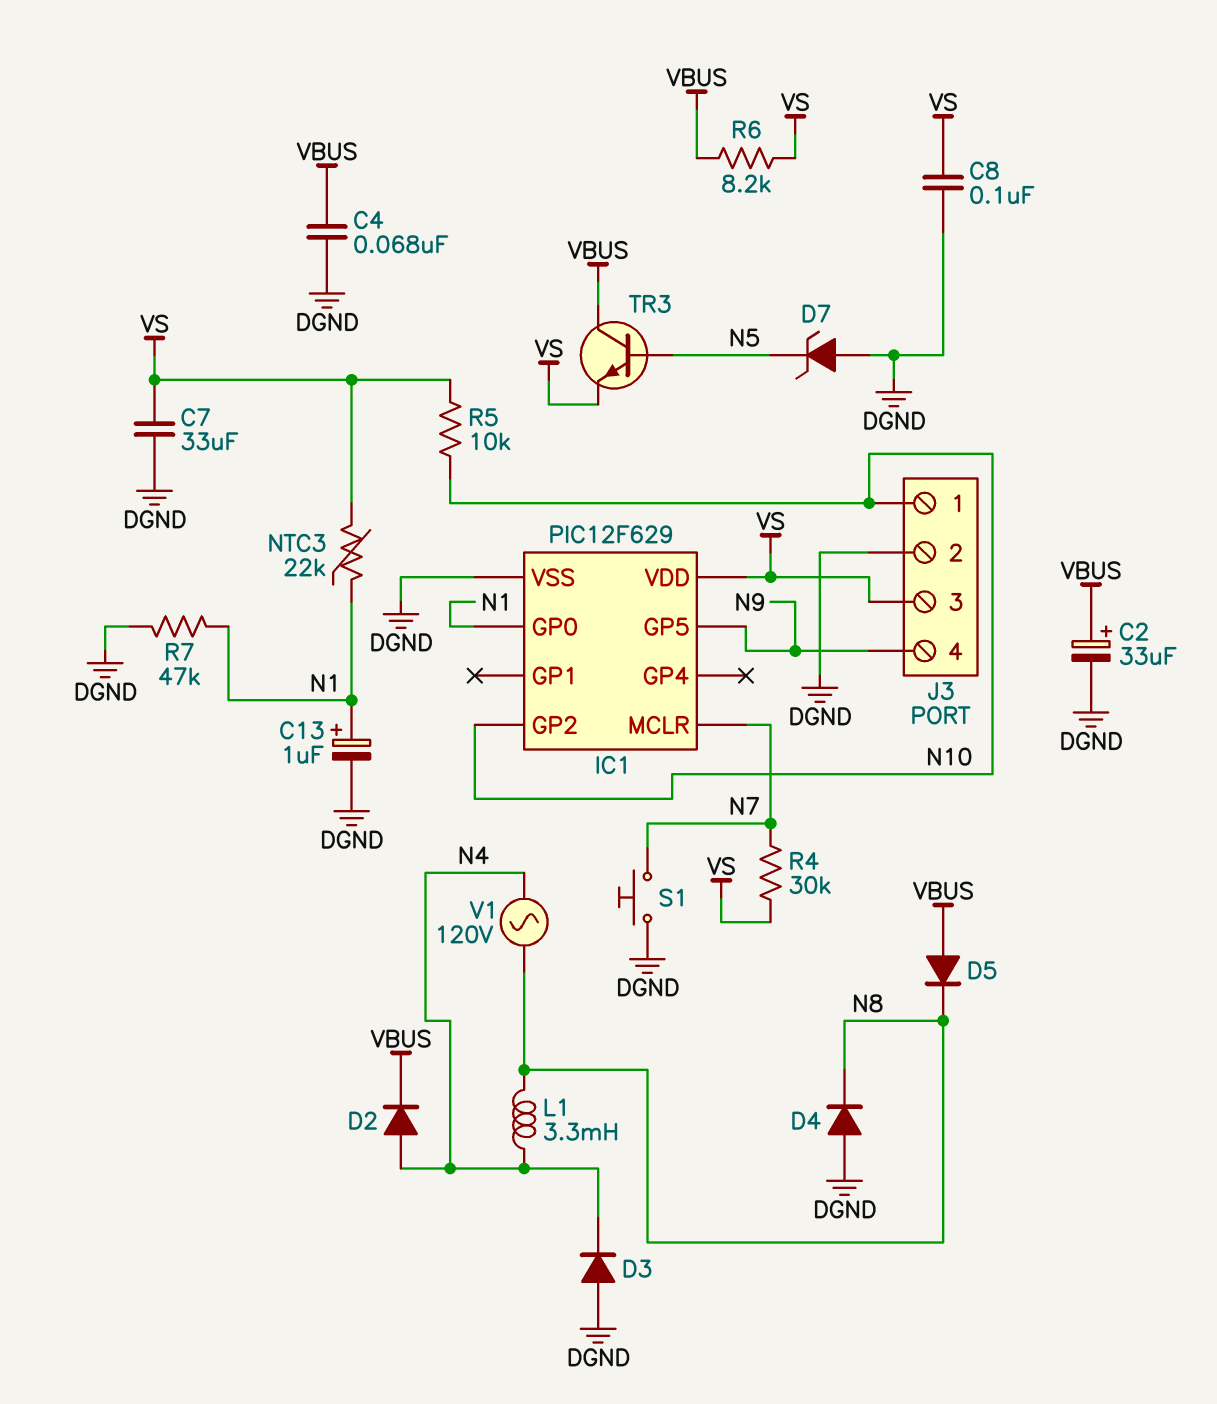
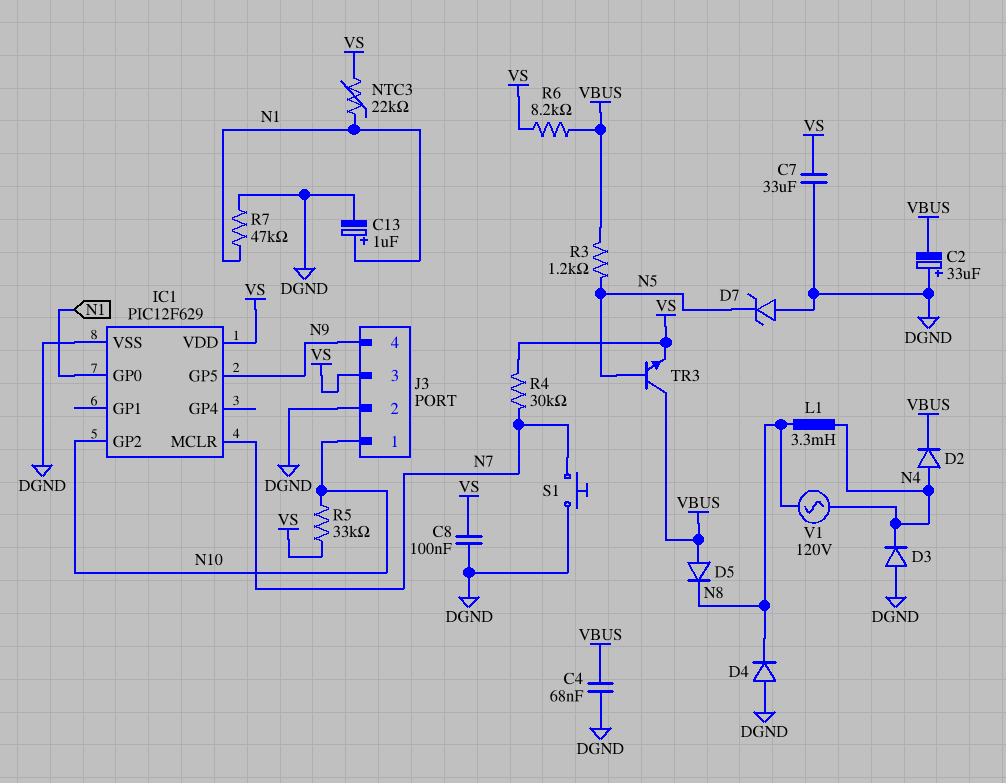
C2: 33uF (plus VBUS, minus DGND) -> 33uF (plus DGND, minus VBUS)
R3: none -> 1.2k (N5, VBUS)
R5: 10k (N10, VS) -> 33k (N10, VS)

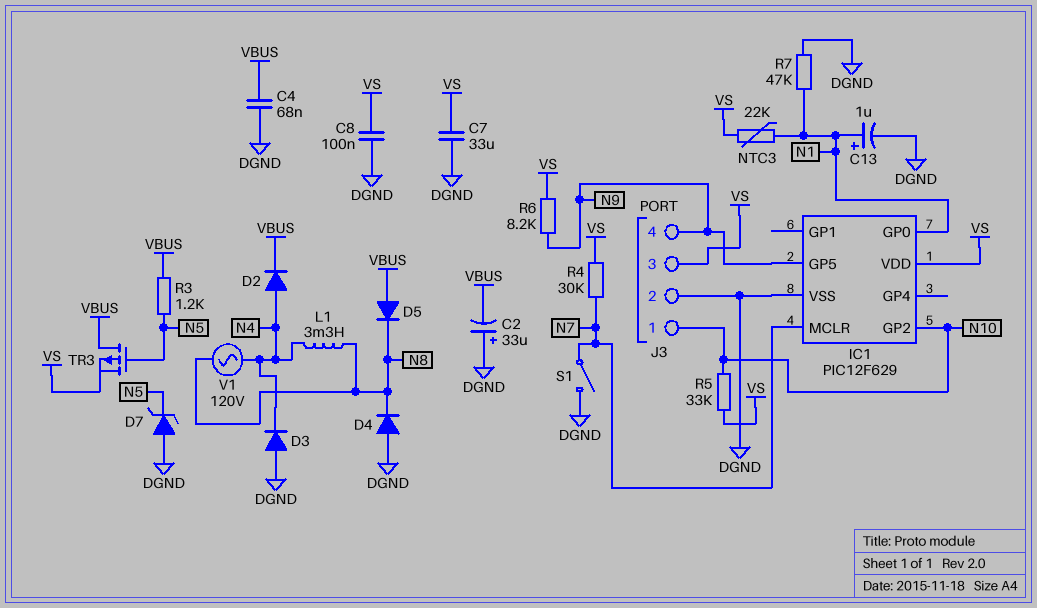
R6: 8.2k (VBUS, VS) -> 8.2k (N9, VS)
S1: button (DGND, N7) -> switch (DGND, N7)
TR3: NPN (B N5, C VBUS, E VS) -> PMOS (G N5, D VBUS, S VS)

